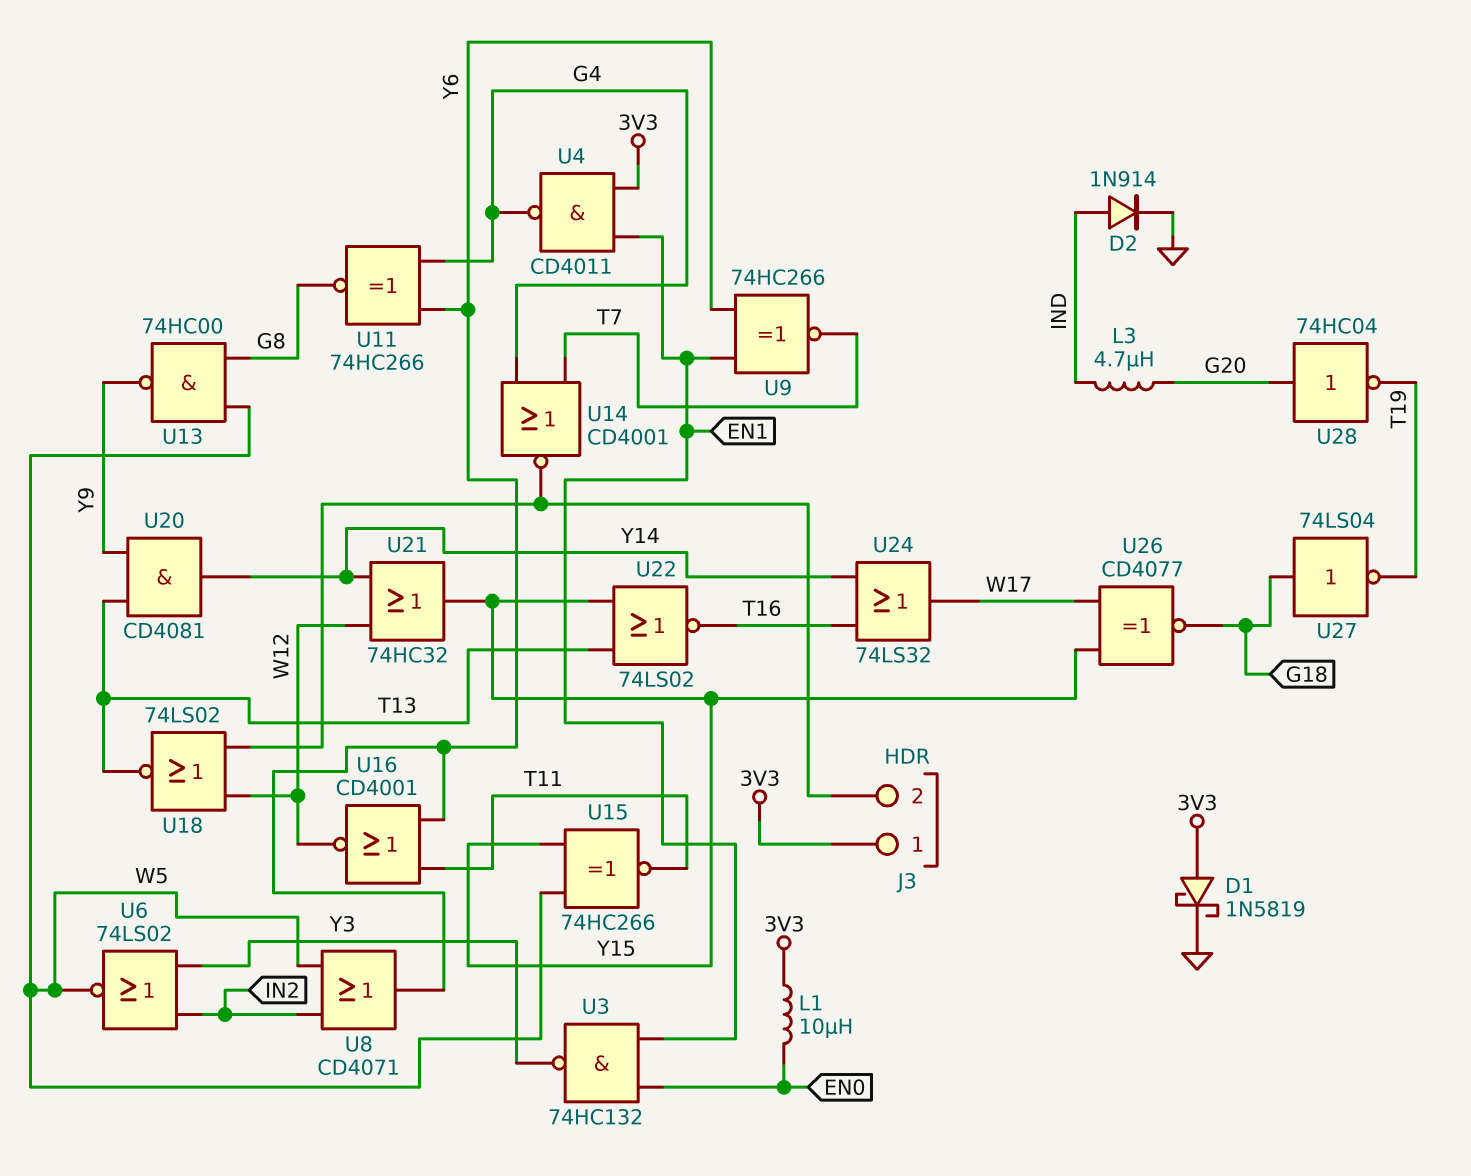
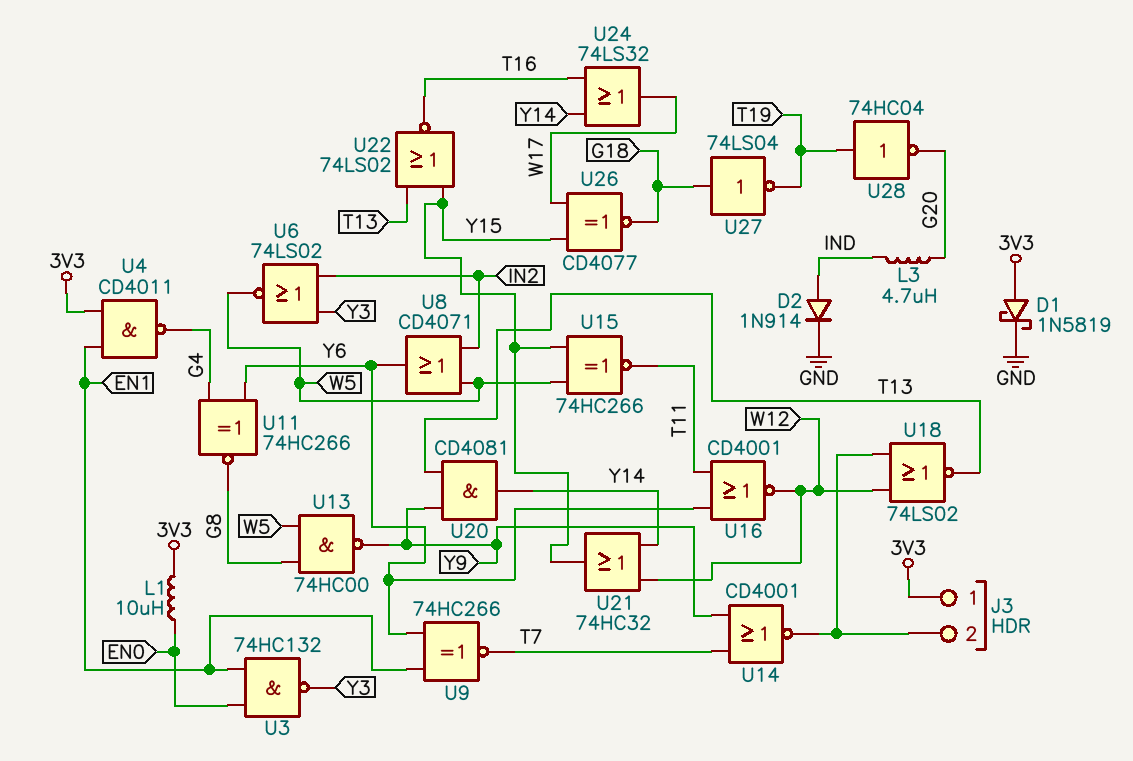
U14: NOR CD4001 (in G4, in T7, out J3/2) -> NOR CD4001 (in T7, in Y9, out J3/2)
U28: NOT 74HC04 (in G20, out T19) -> NOT 74HC04 (in T19, out G20)

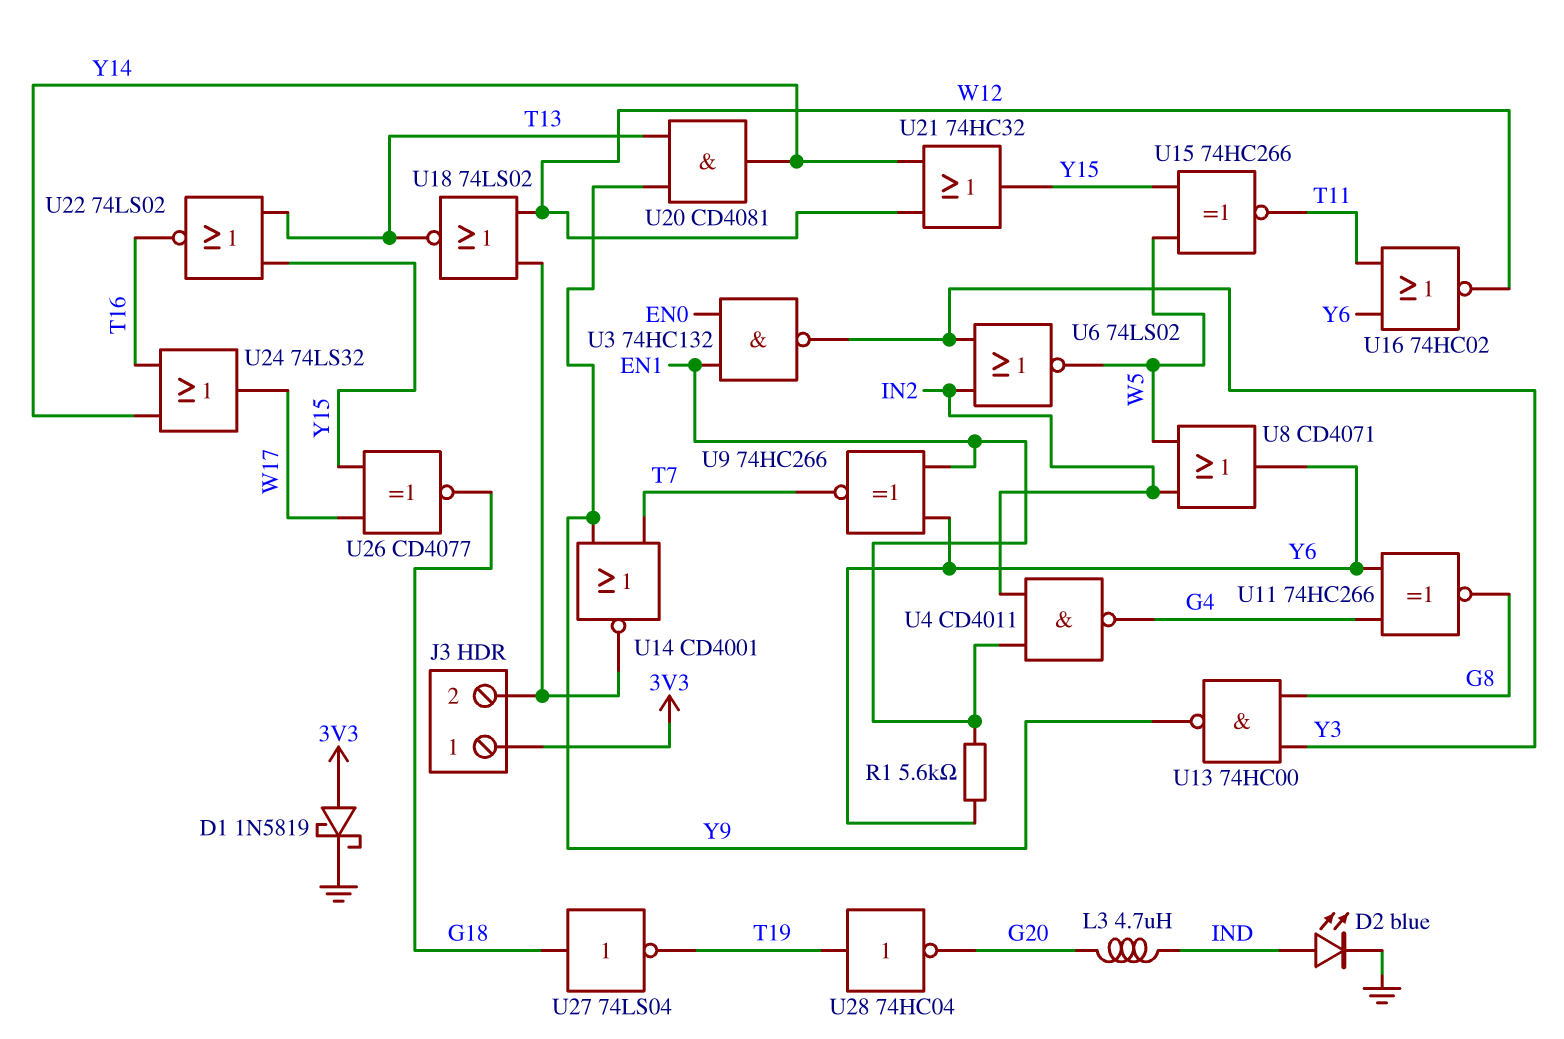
D2: diode 1N914 (A IND, K GND) -> LED blue (A IND, K GND)
L1: 10uH (3V3, EN0) -> none
R1: none -> 5.6k (EN1, Y6)
U4: NAND CD4011 (in 3V3, in EN1, out G4) -> NAND CD4011 (in EN1, in IN2, out G4)
U13: NAND 74HC00 (in G8, in W5, out Y9) -> NAND 74HC00 (in G8, in Y3, out Y9)
U16: NOR CD4001 (in T11, in Y6, out W12) -> NOR 74HC02 (in T11, in Y6, out W12)

